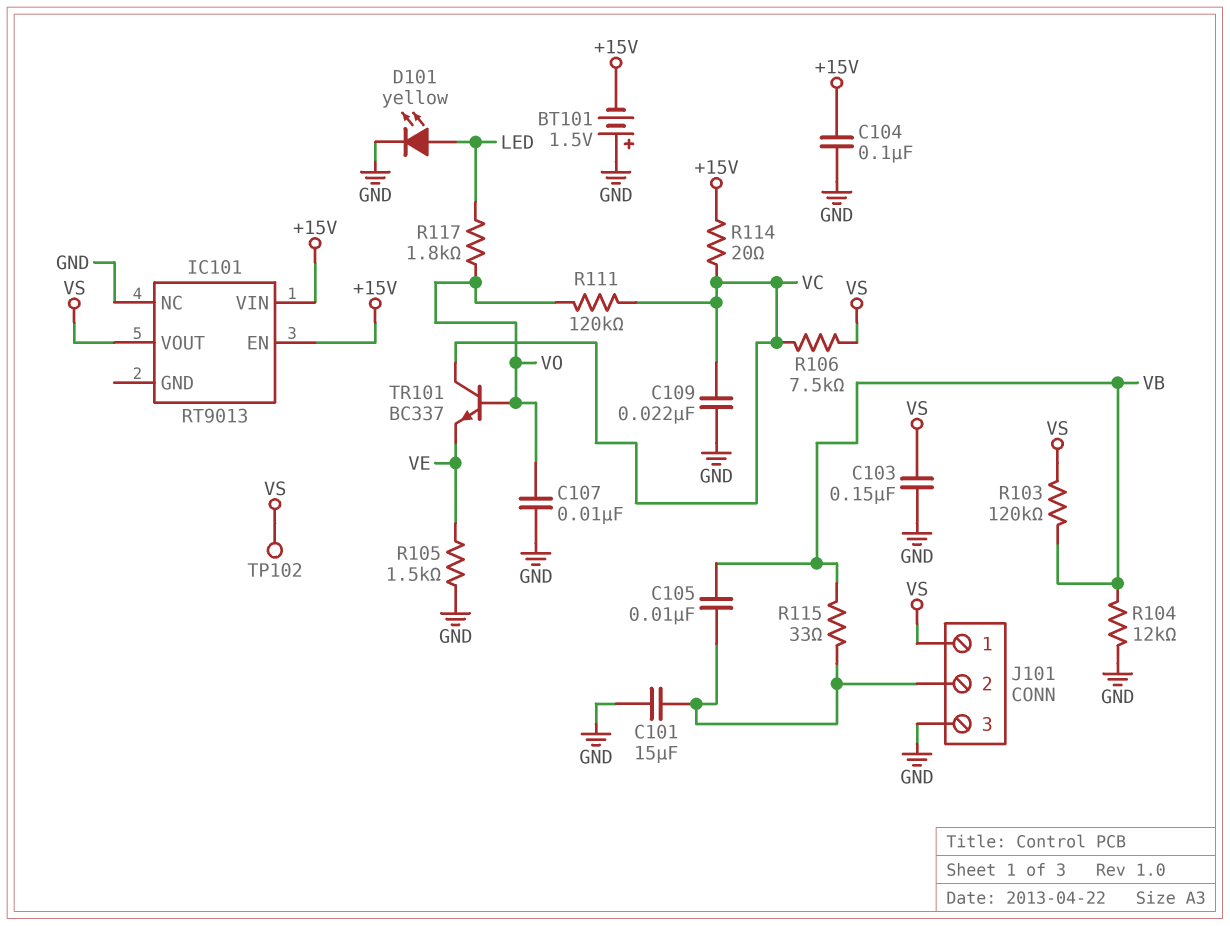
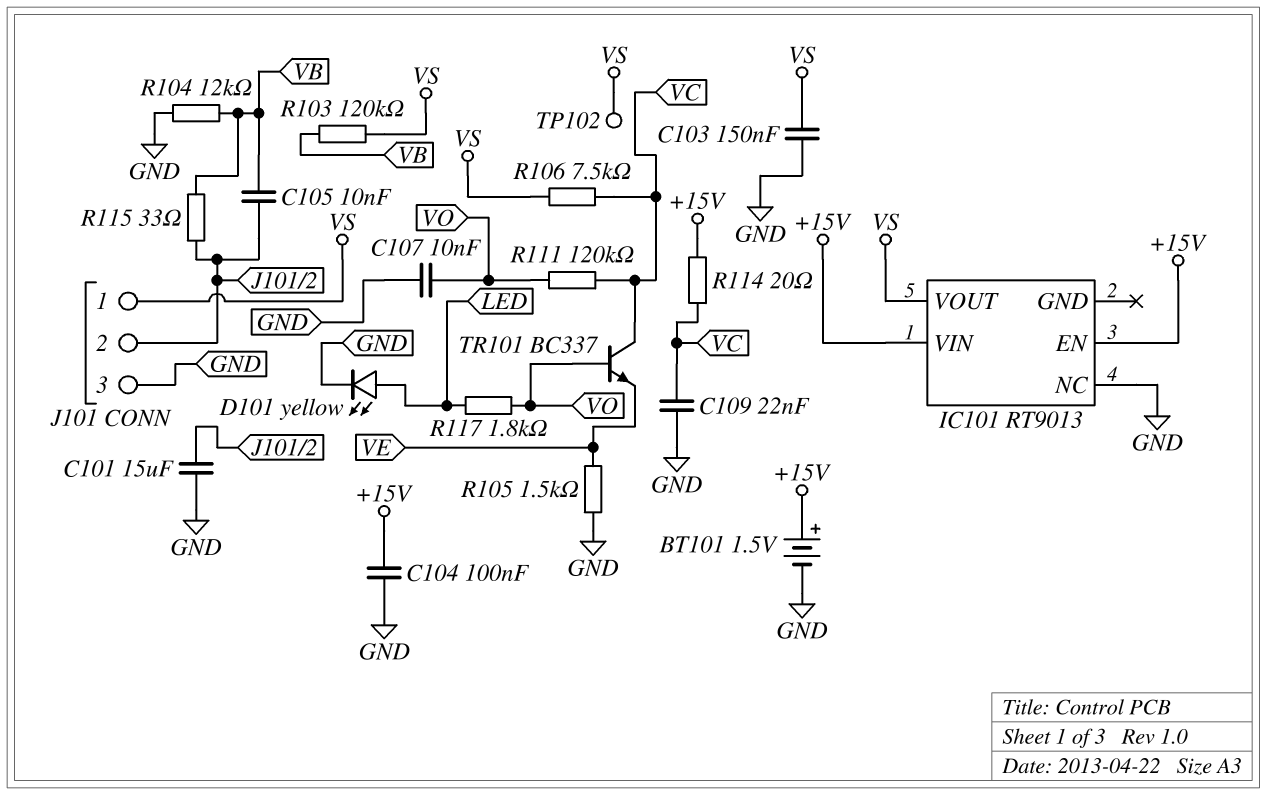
BT101: 1.5V (plus GND, minus +15V) -> 1.5V (plus +15V, minus GND)

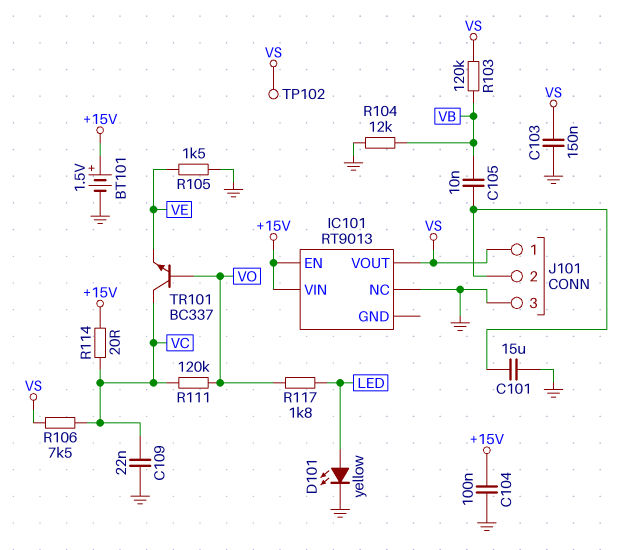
C107: 10nF (GND, VO) -> none
R115: 33 (J101/2, VB) -> none

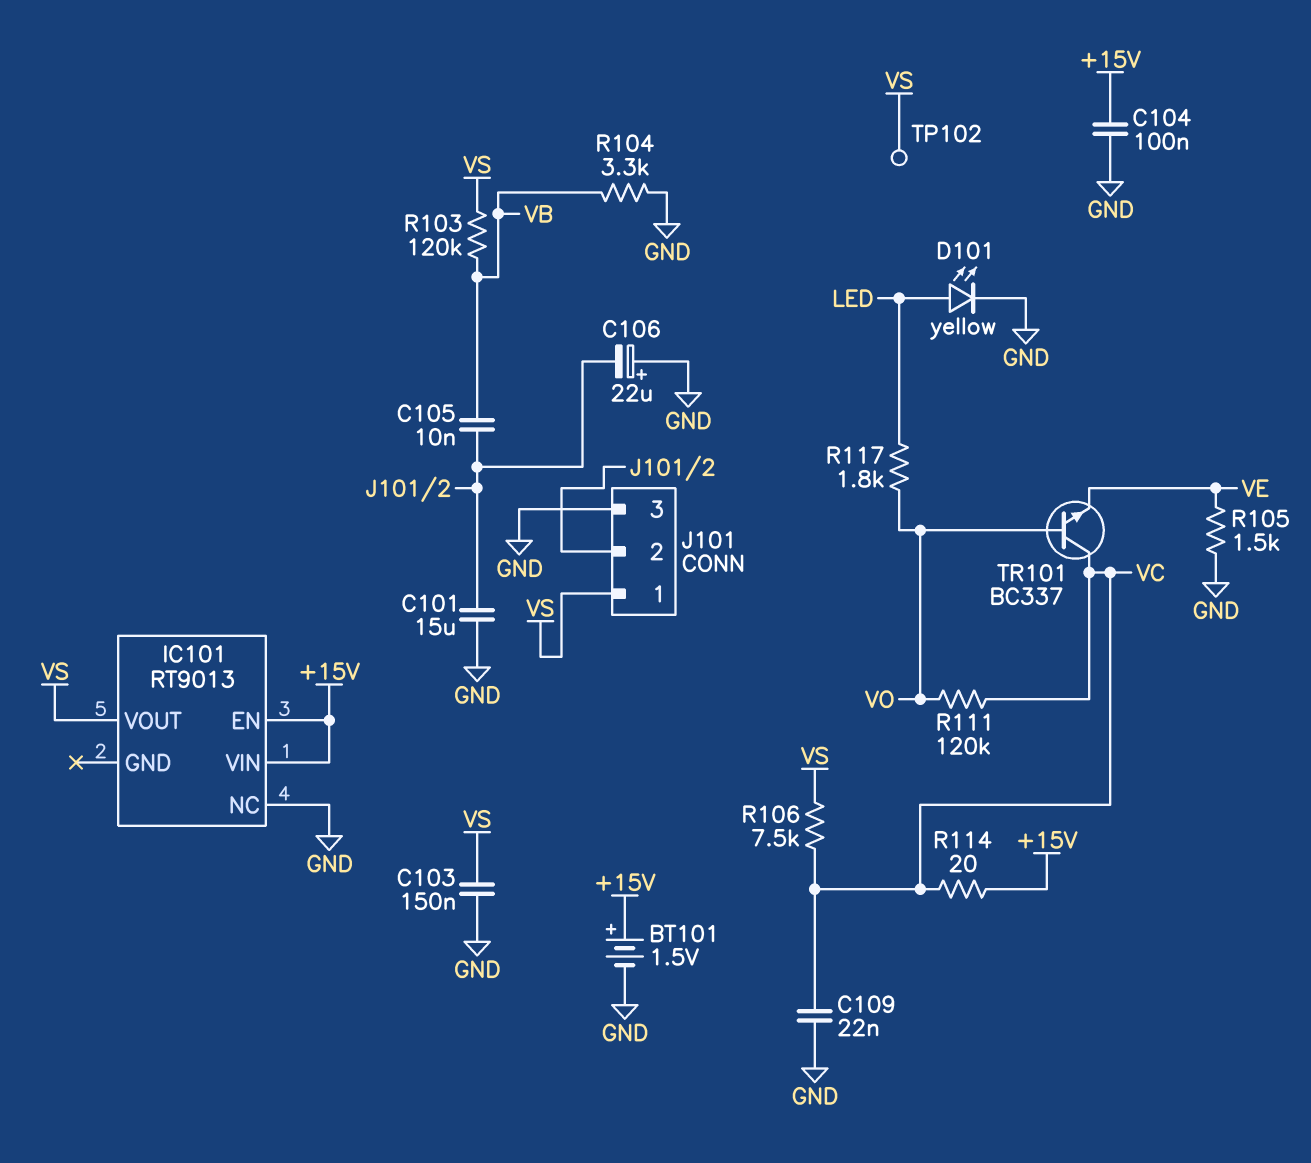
C106: none -> 22uF (plus GND, minus J101/2)
R104: 12k (GND, VB) -> 3.3k (GND, VB)

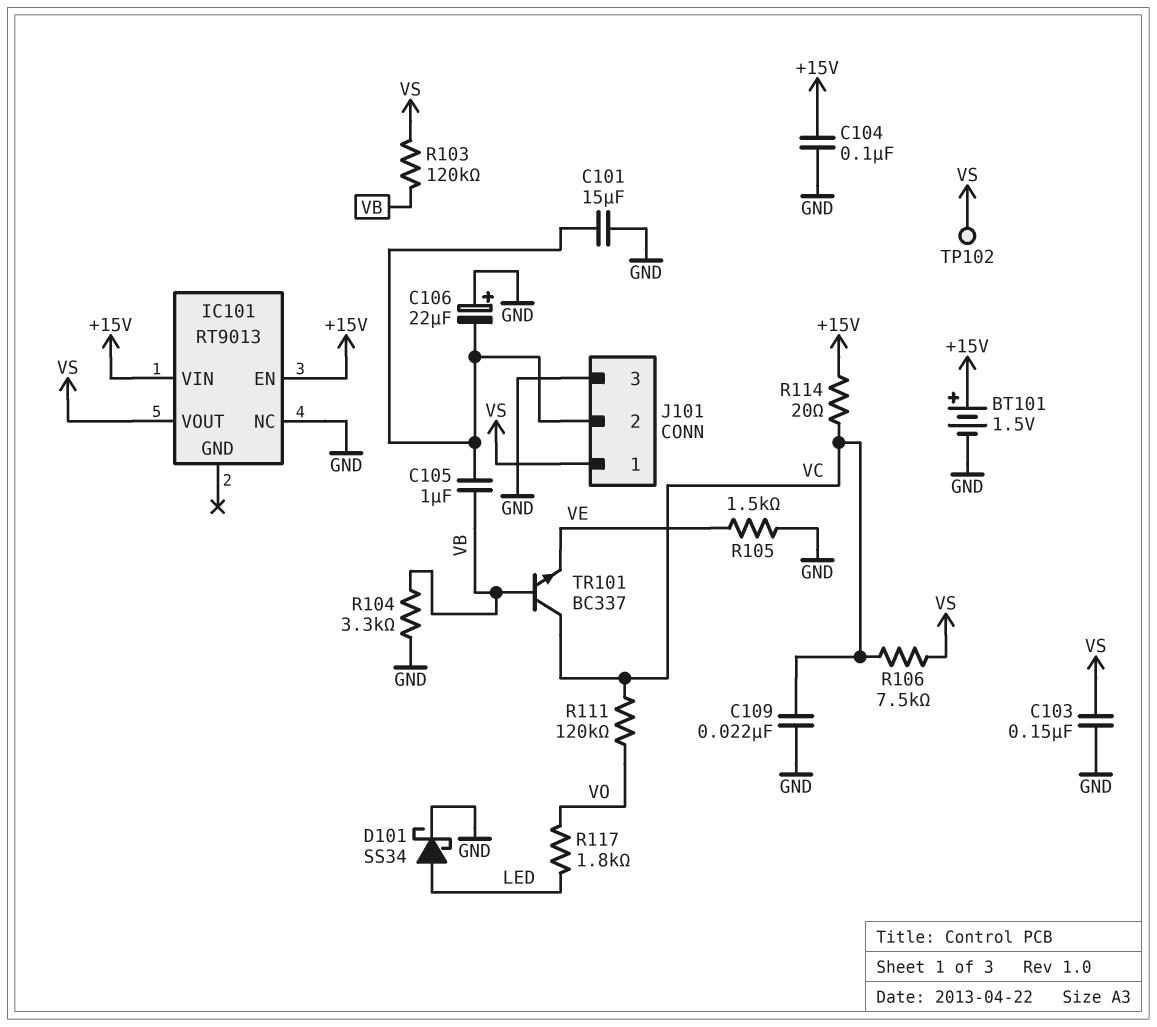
C105: 10nF (J101/2, VB) -> 1uF (J101/2, VB)
D101: LED yellow (A LED, K GND) -> schottky SS34 (A LED, K GND)
TR101: NPN BC337 (B VO, C VC, E VE) -> NPN BC337 (B VB, C VC, E VE)

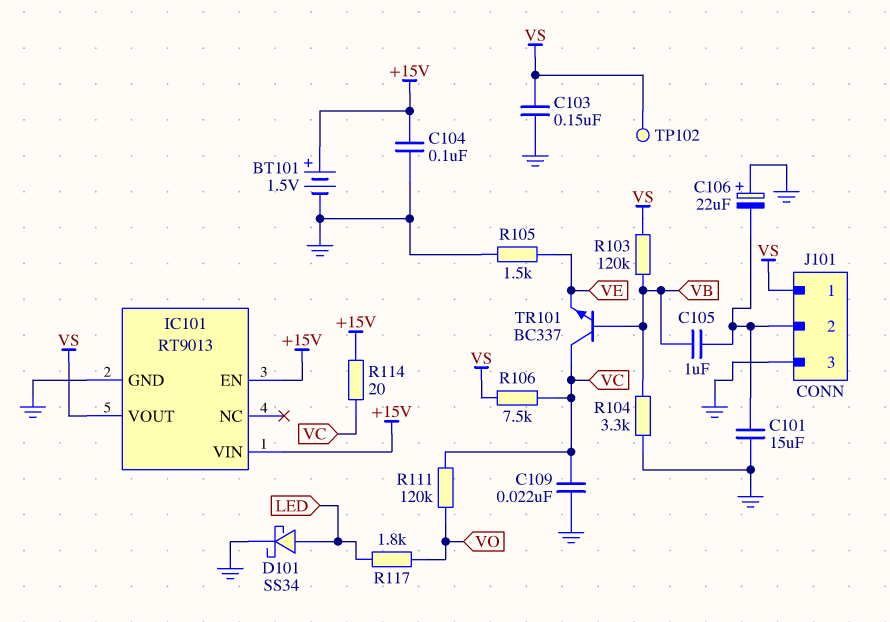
IC101 pin GND: none -> GND
IC101 pin NC: GND -> none

